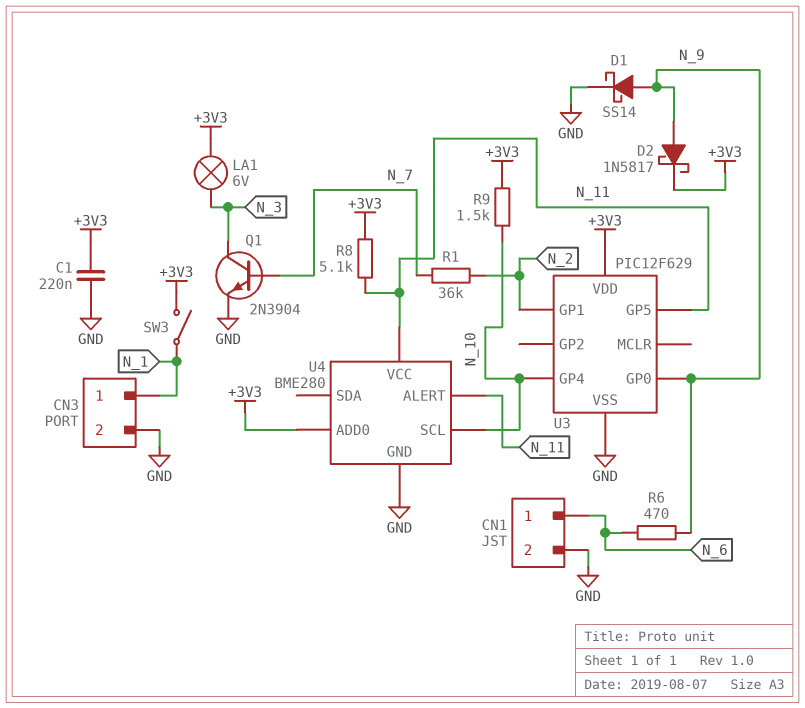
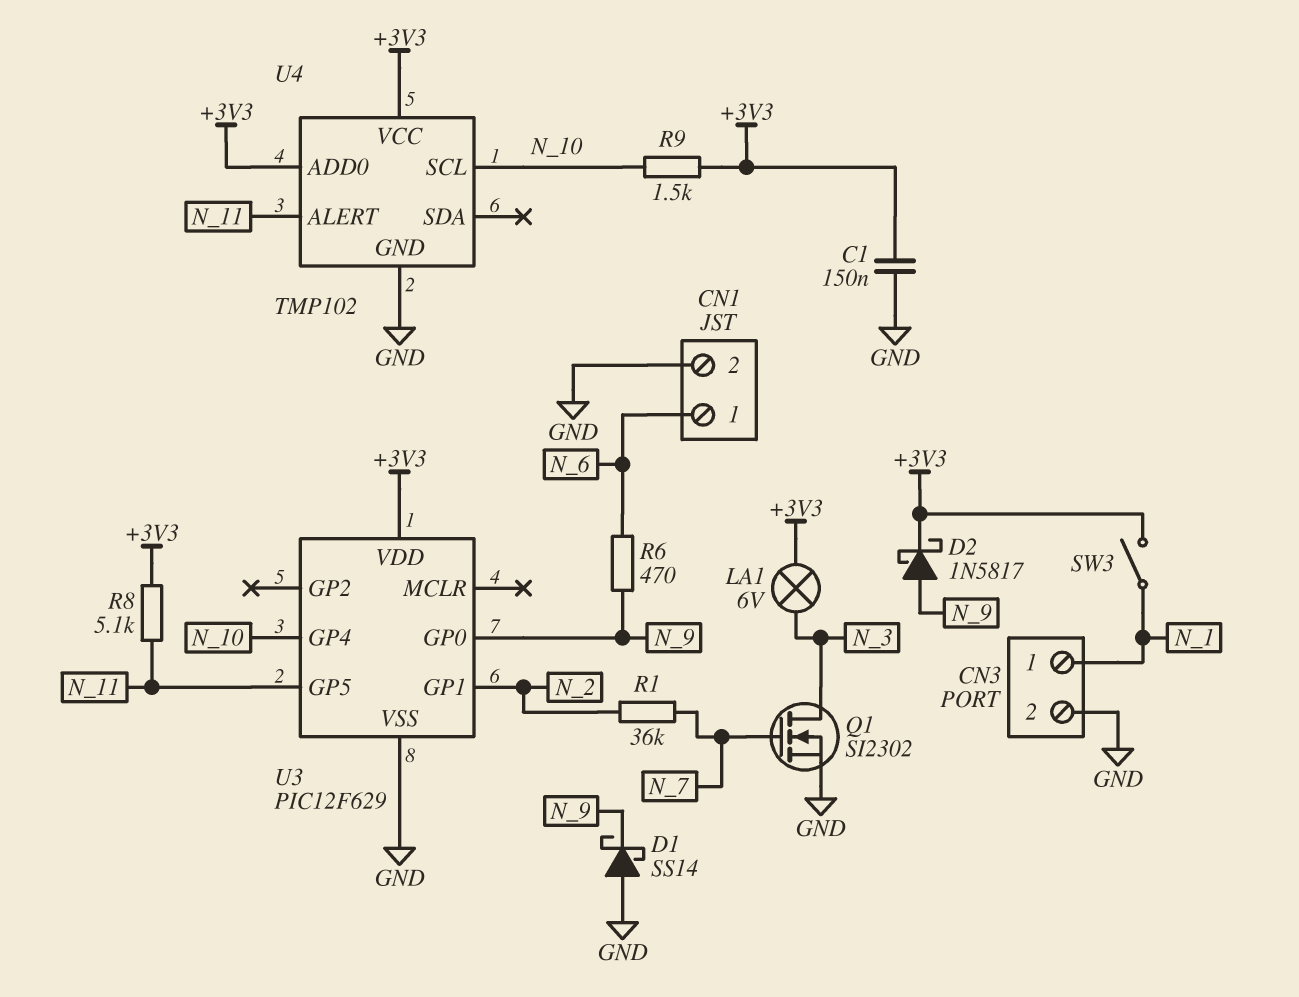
C1: 220nF (+3V3, GND) -> 150nF (+3V3, GND)
D1: schottky SS14 (A N_9, K GND) -> schottky SS14 (A GND, K N_9)
Q1: NPN 2N3904 (B N_7, C N_3, E GND) -> NMOS SI2302 (G N_7, D N_3, S GND)
U4: BME280 -> TMP102
U4 pin VCC: N_11 -> +3V3

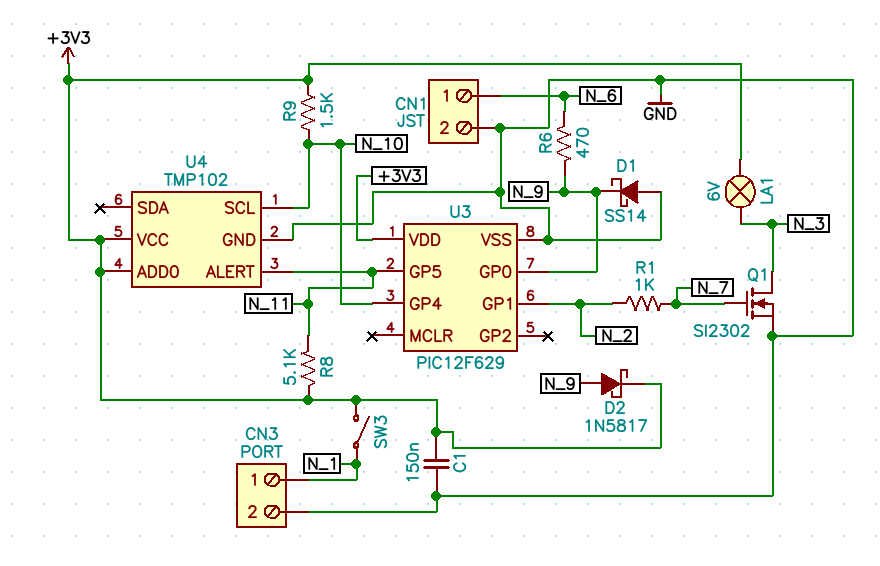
R1: 36k (N_2, N_7) -> 1k (N_2, N_7)

